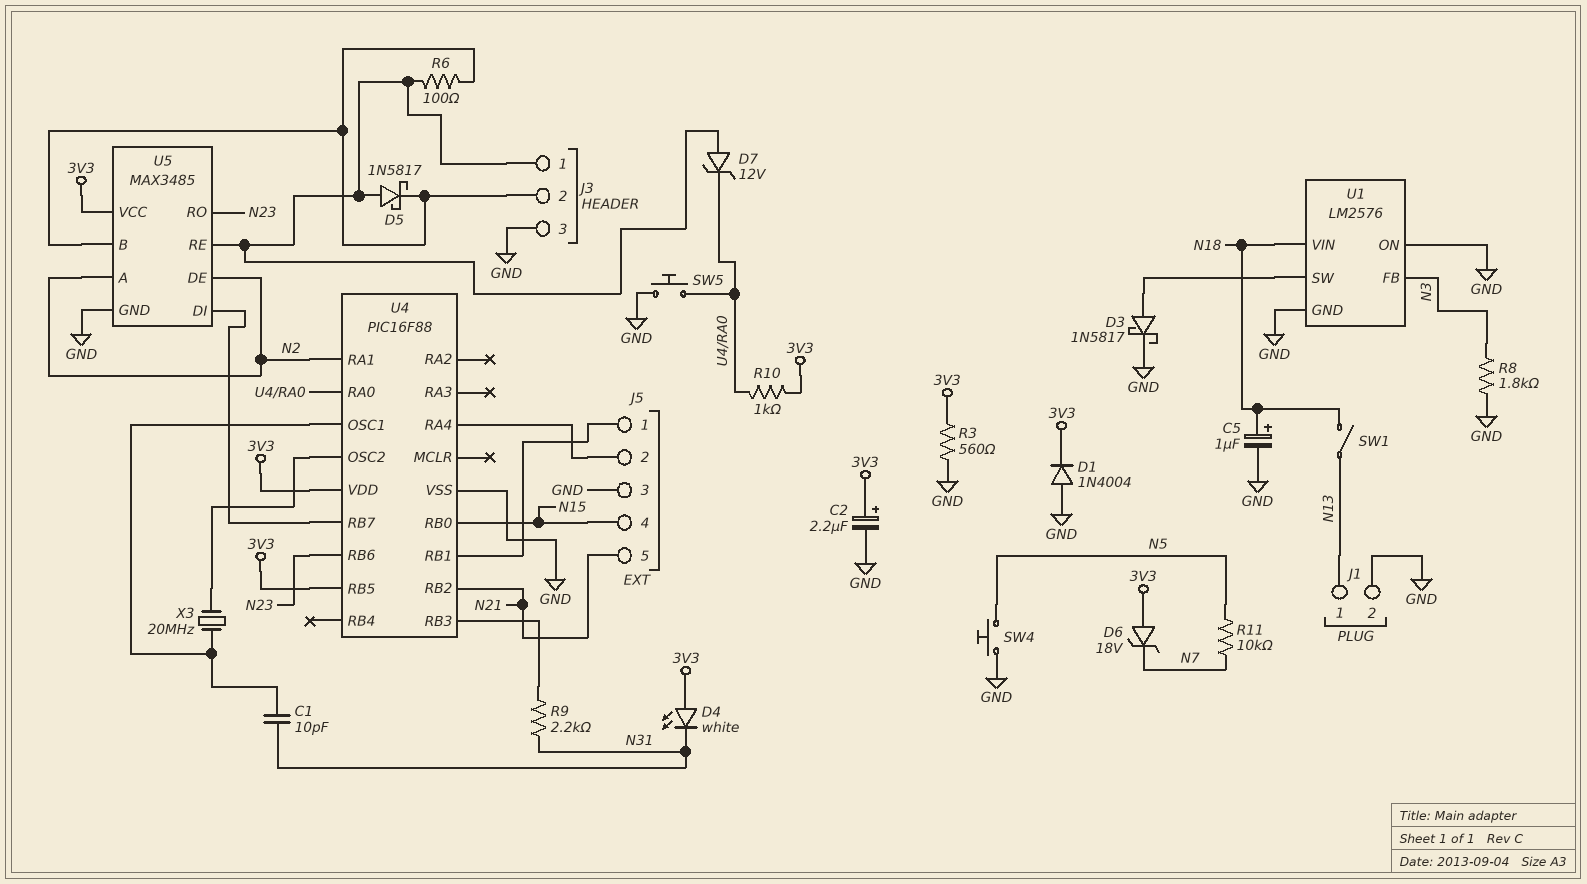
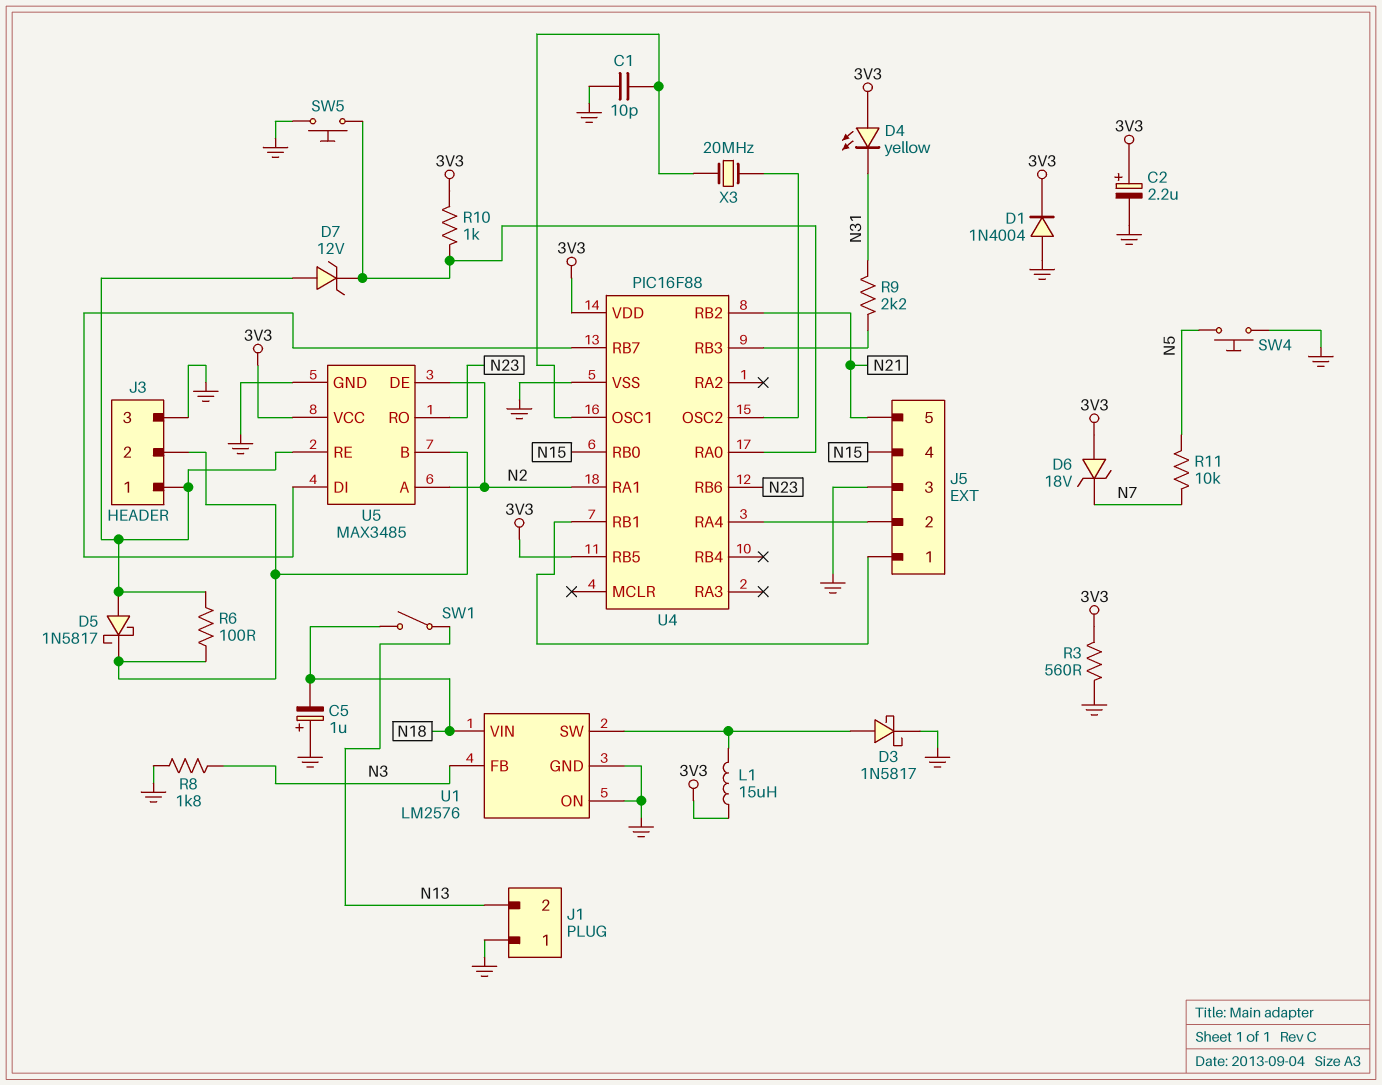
C1: 10pF (N31, U4/OSC1) -> 10pF (GND, U4/OSC1)
C5: 1uF (plus N18, minus GND) -> 1uF (plus GND, minus N18)
D4: LED white (A 3V3, K N31) -> LED yellow (A 3V3, K N31)
J1 pin 1: N13 -> GND
J1 pin 2: GND -> N13
L1: none -> 15uH (3V3, U1/SW)

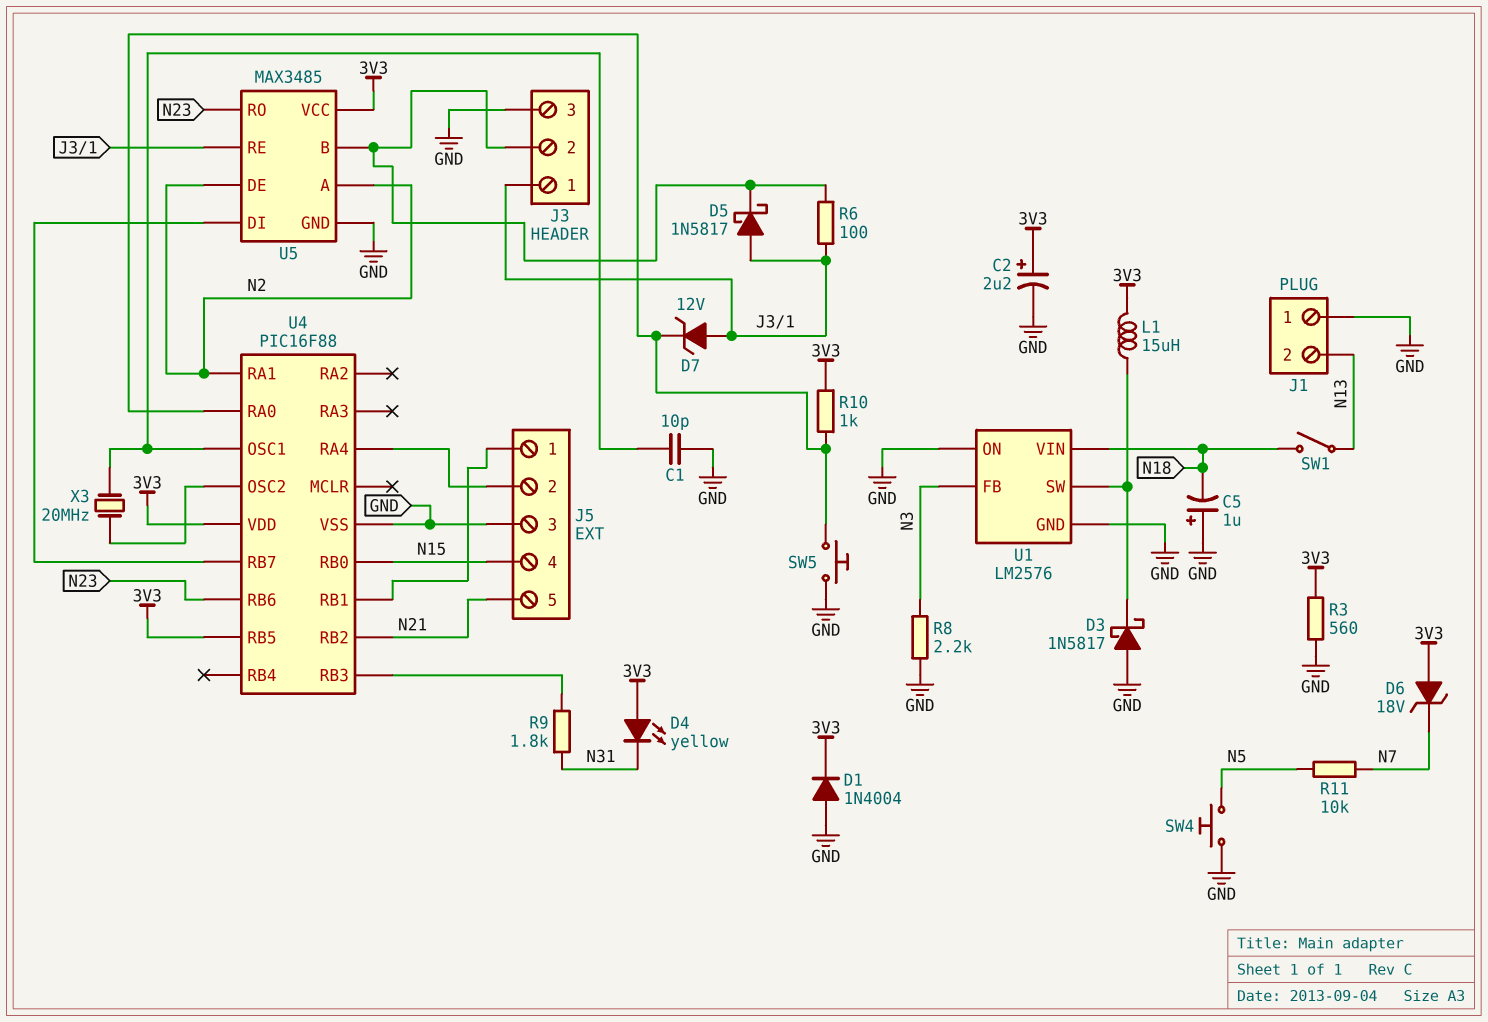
D3: schottky 1N5817 (A U1/SW, K GND) -> schottky 1N5817 (A GND, K U1/SW)
R8: 1.8k (GND, N3) -> 2.2k (GND, N3)
R9: 2.2k (N31, U4/RB3) -> 1.8k (N31, U4/RB3)

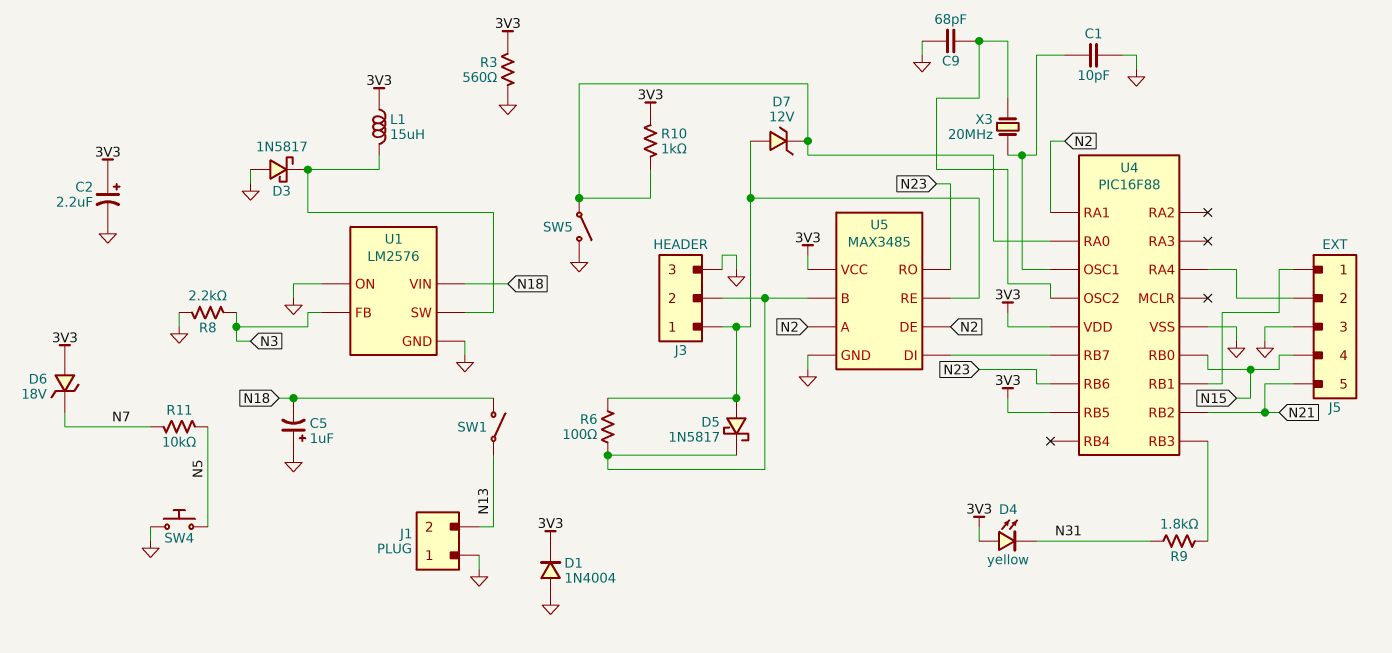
C9: none -> 68pF (GND, U4/OSC2)
SW5: button (GND, U4/RA0) -> switch (GND, U4/RA0)

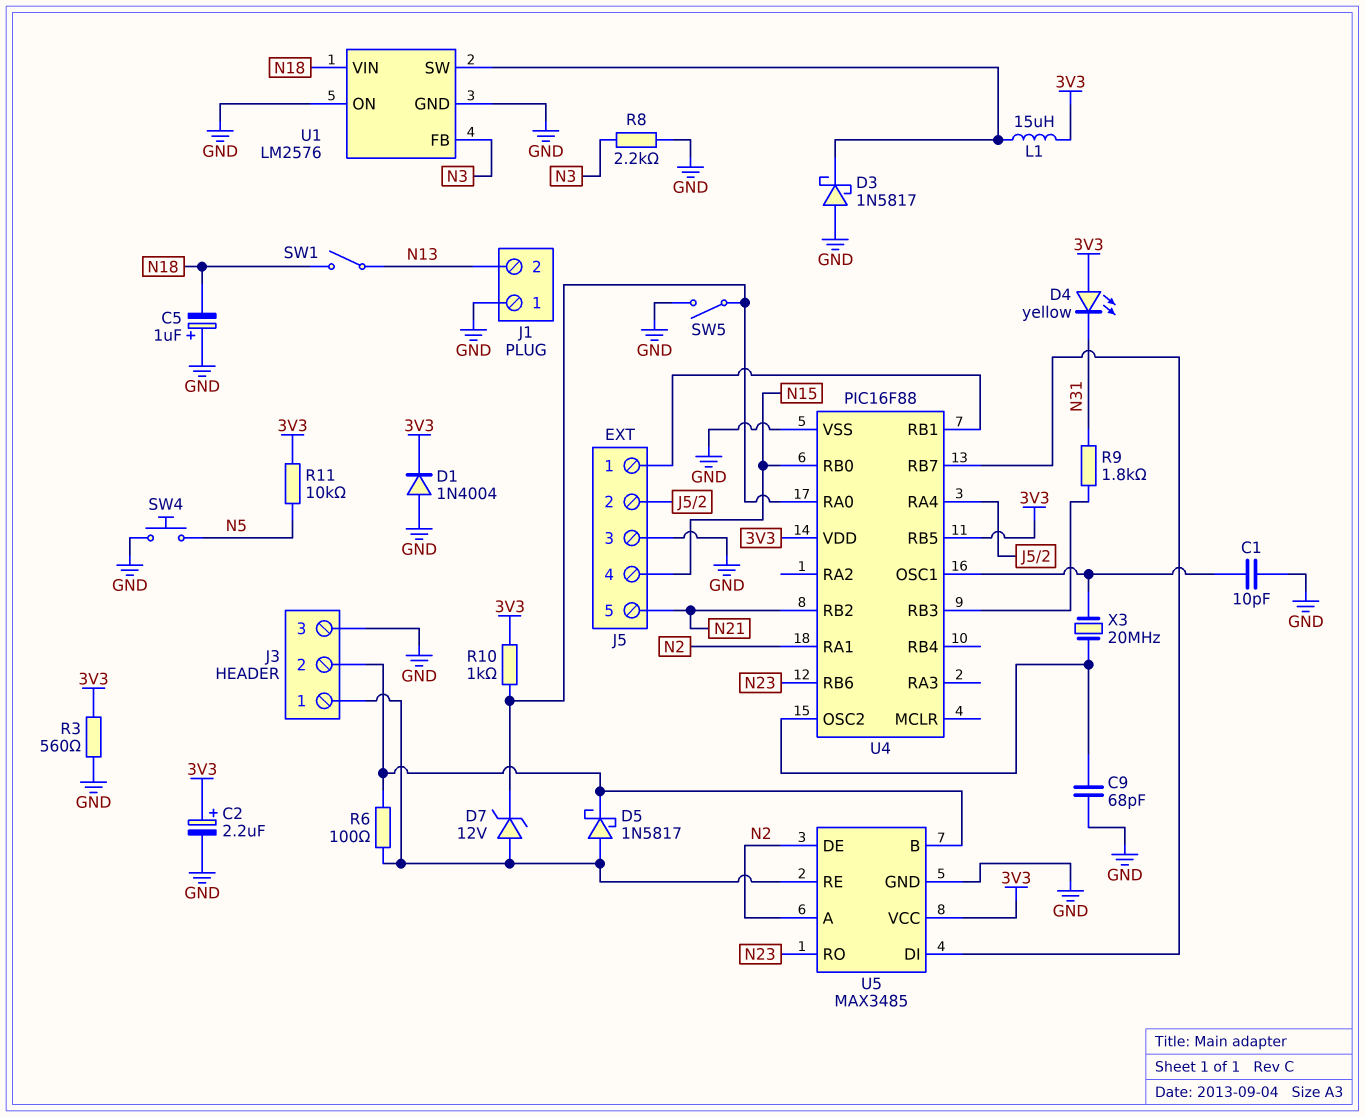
D6: zener 18V (A 3V3, K N7) -> none
R11: 10k (N5, N7) -> 10k (3V3, N5)

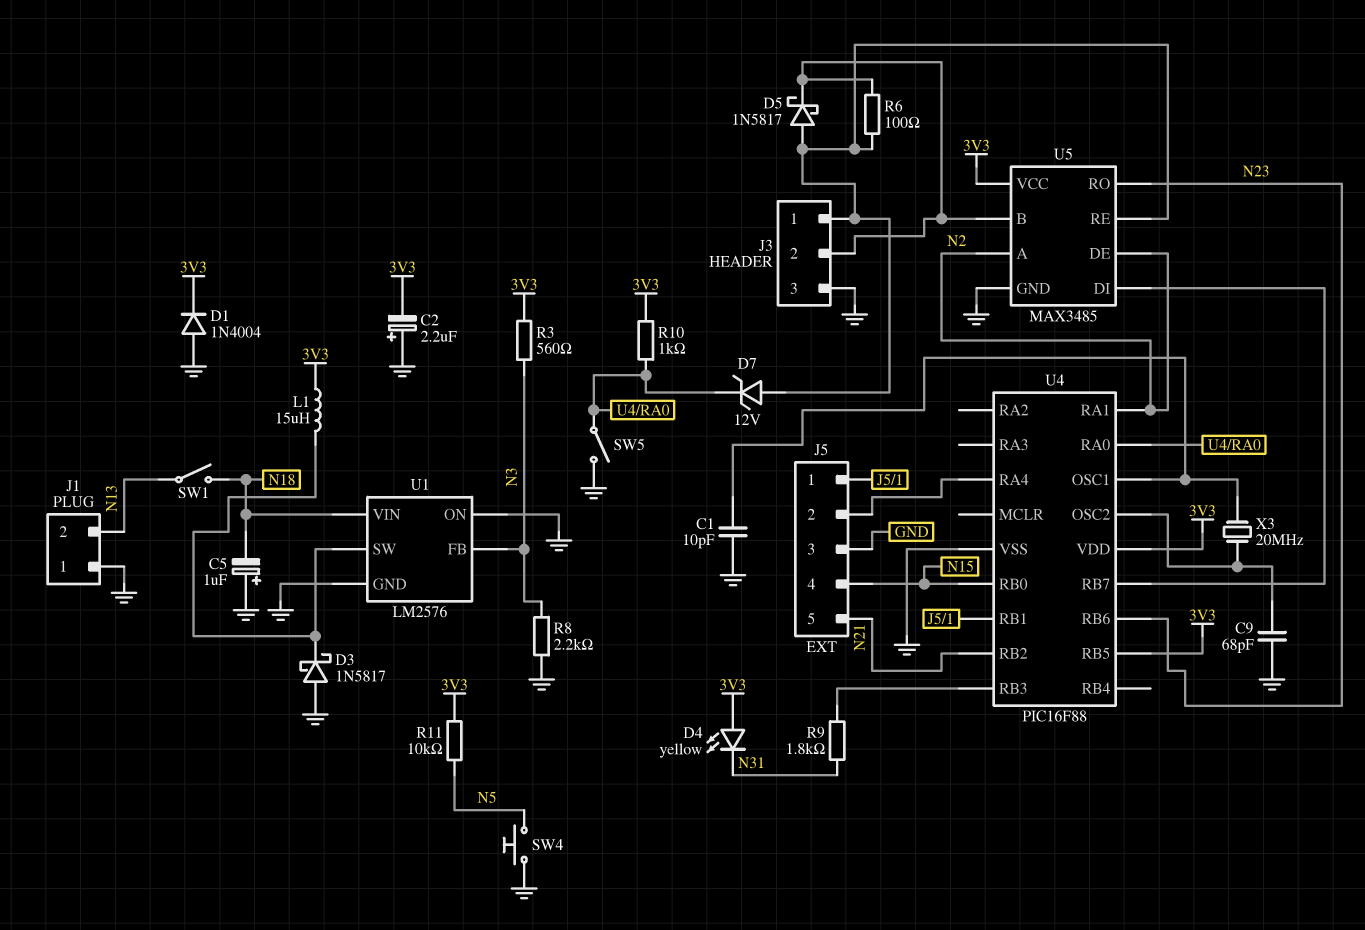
C2: 2.2uF (plus 3V3, minus GND) -> 2.2uF (plus GND, minus 3V3)
R3: 560 (3V3, GND) -> 560 (3V3, N3)

